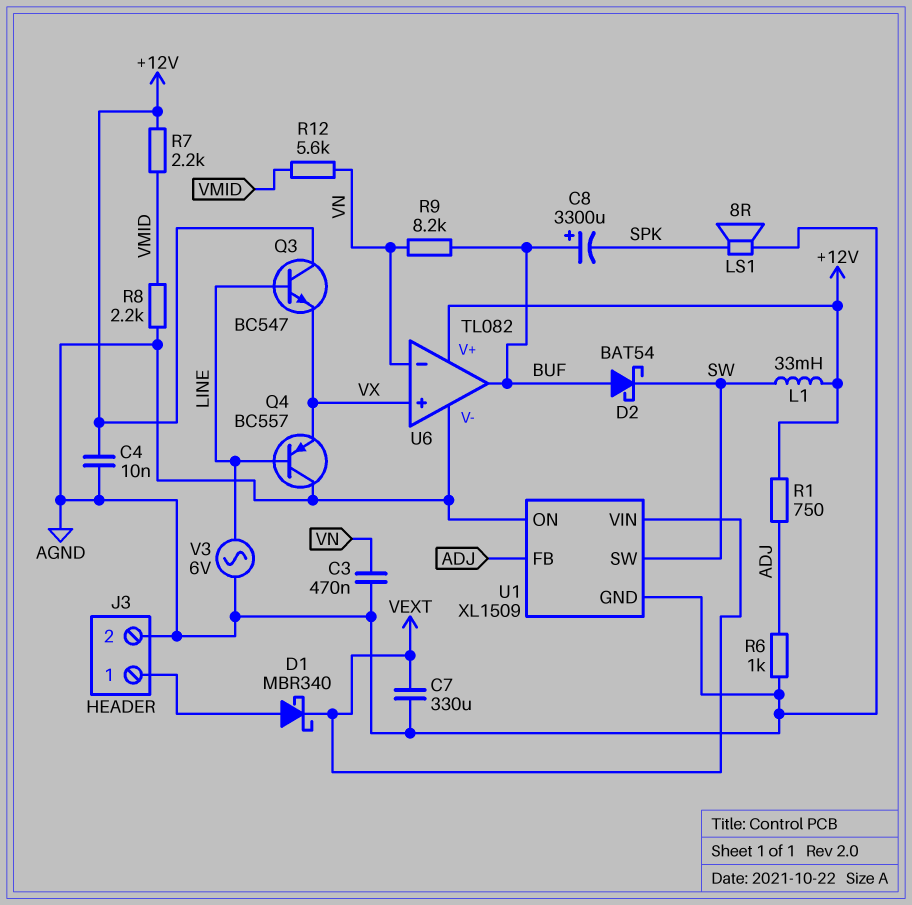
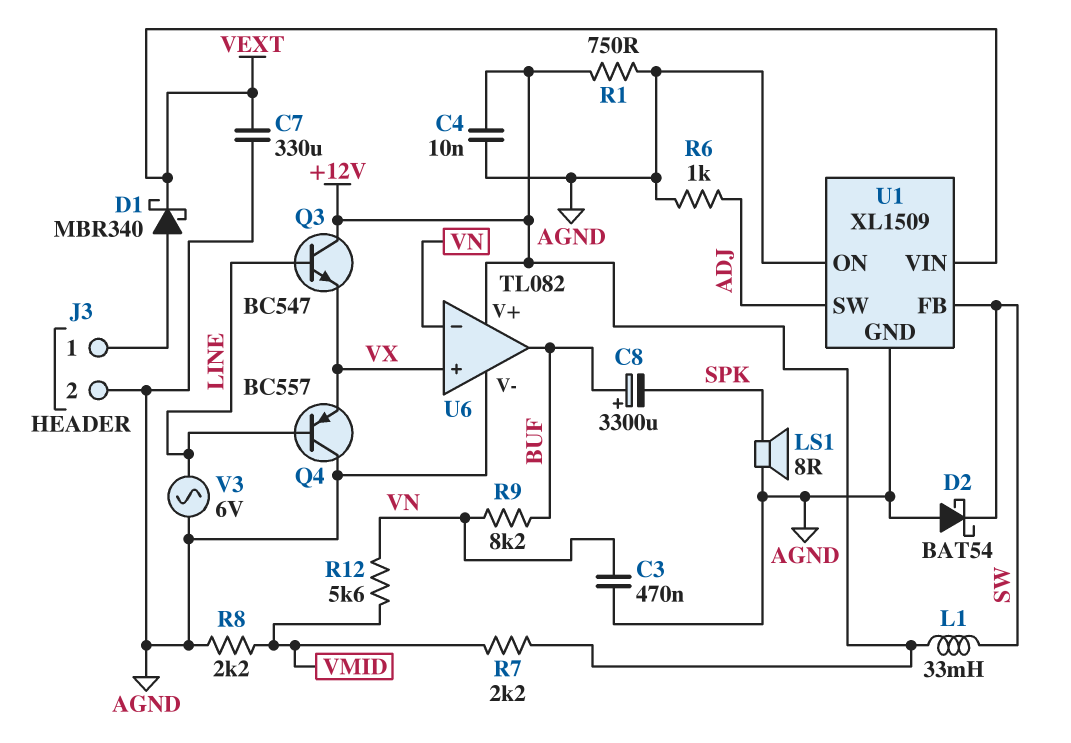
D2: schottky BAT54 (A BUF, K SW) -> schottky BAT54 (A AGND, K SW)
R1: 750 (+12V, ADJ) -> 750 (+12V, AGND)
U1 pin FB: ADJ -> SW
U1 pin SW: SW -> ADJ

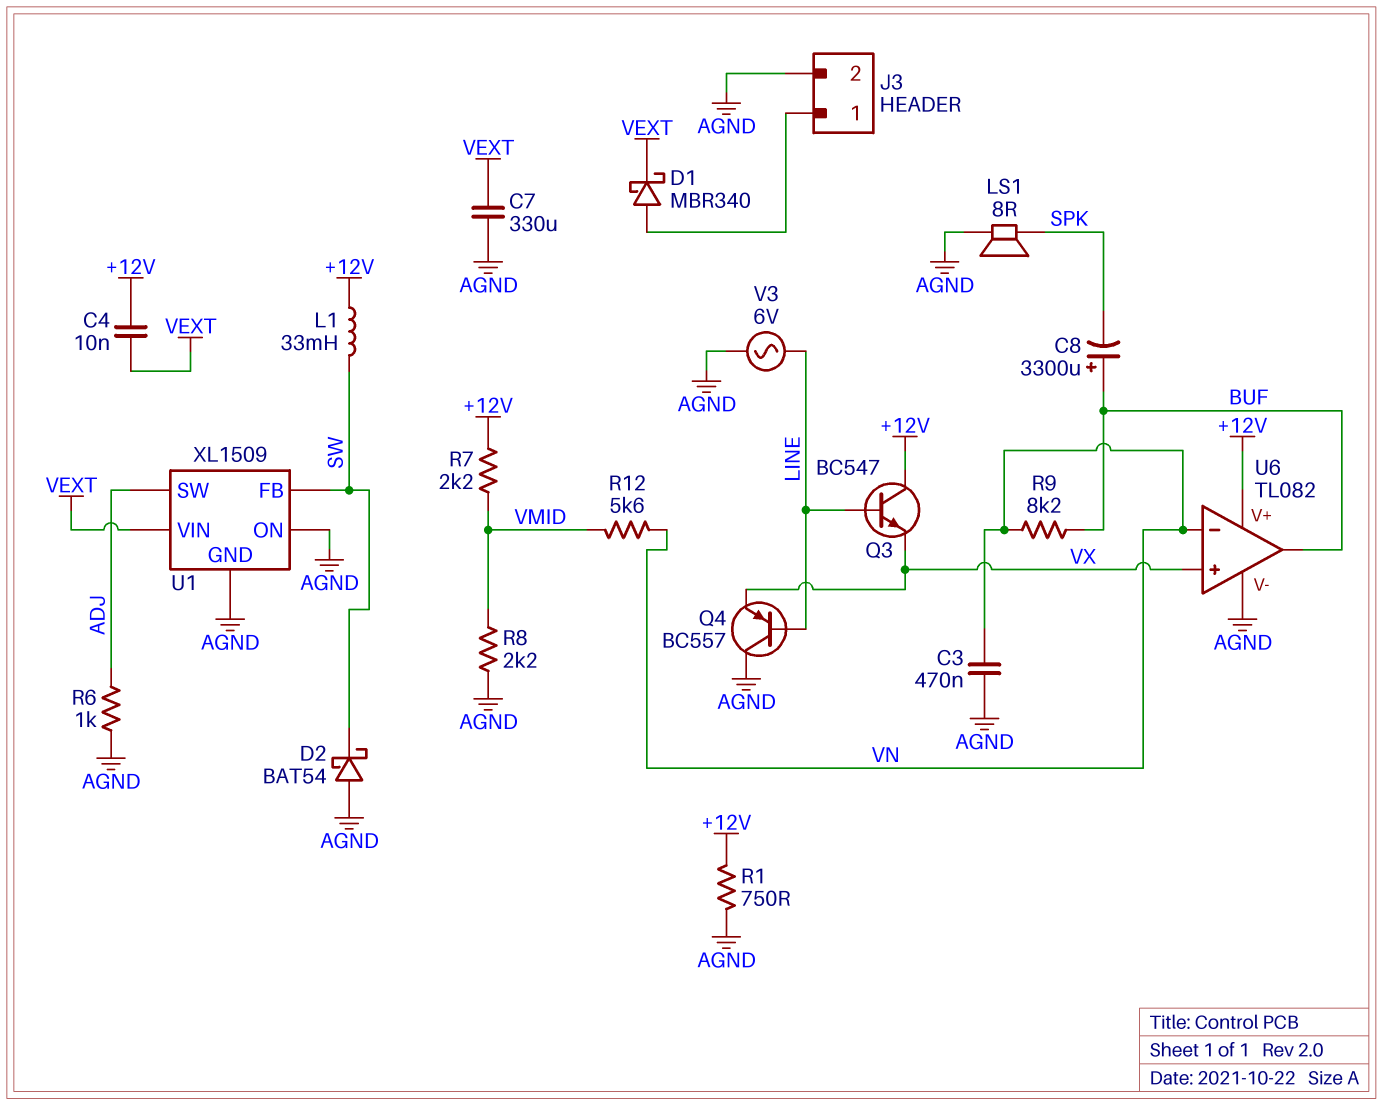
C4: 10nF (+12V, AGND) -> 10nF (+12V, VEXT)

